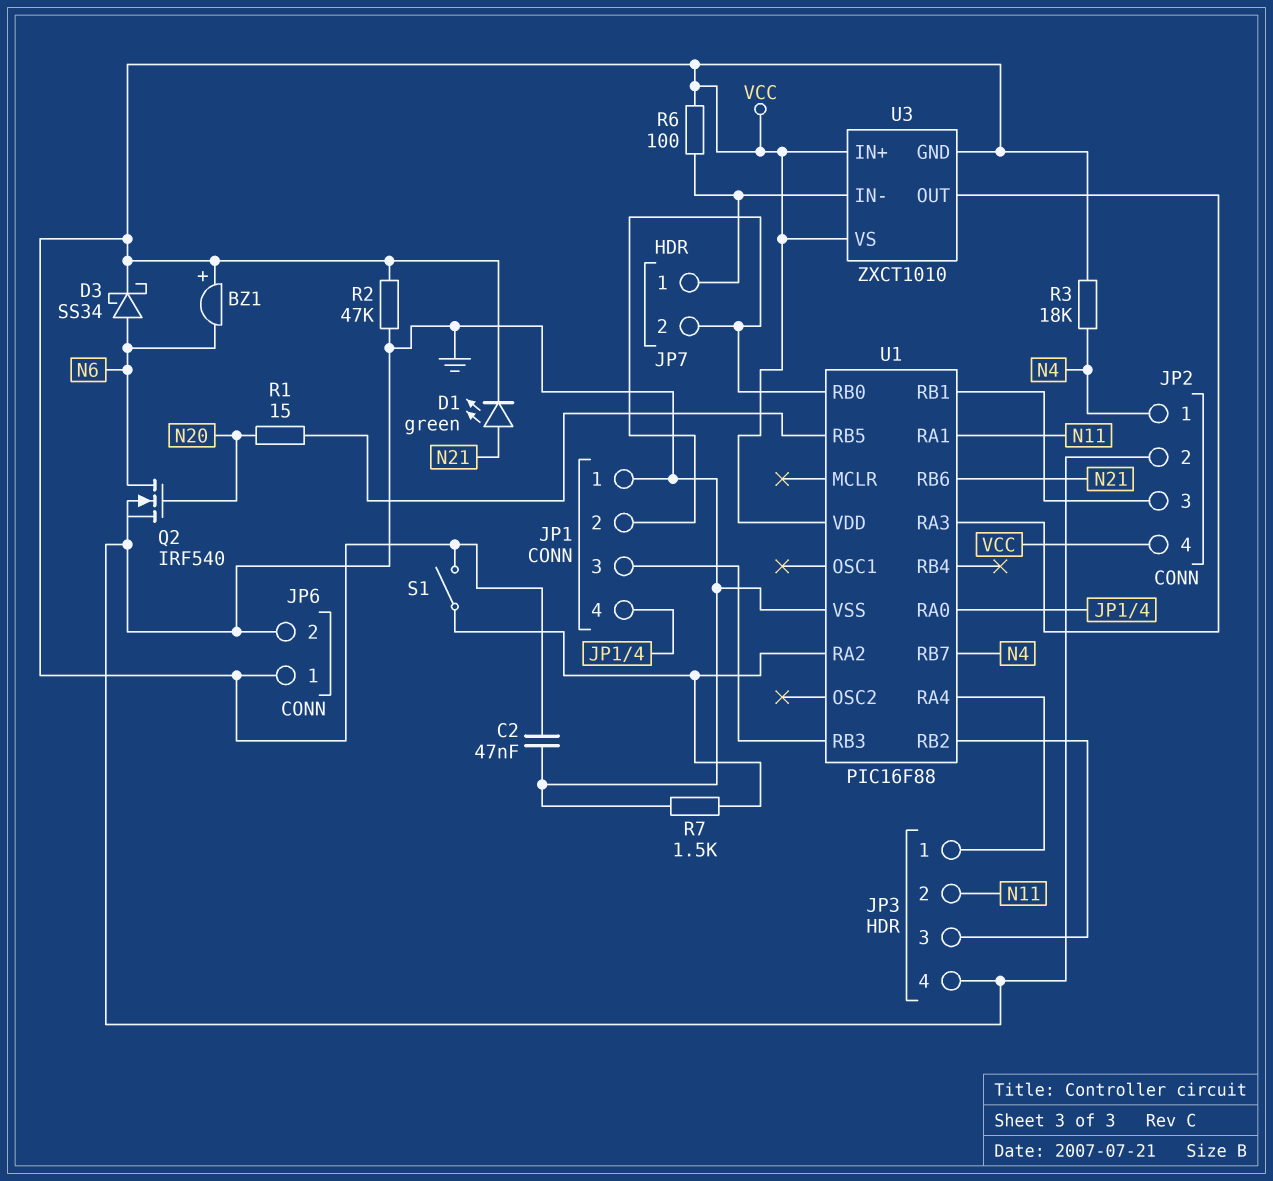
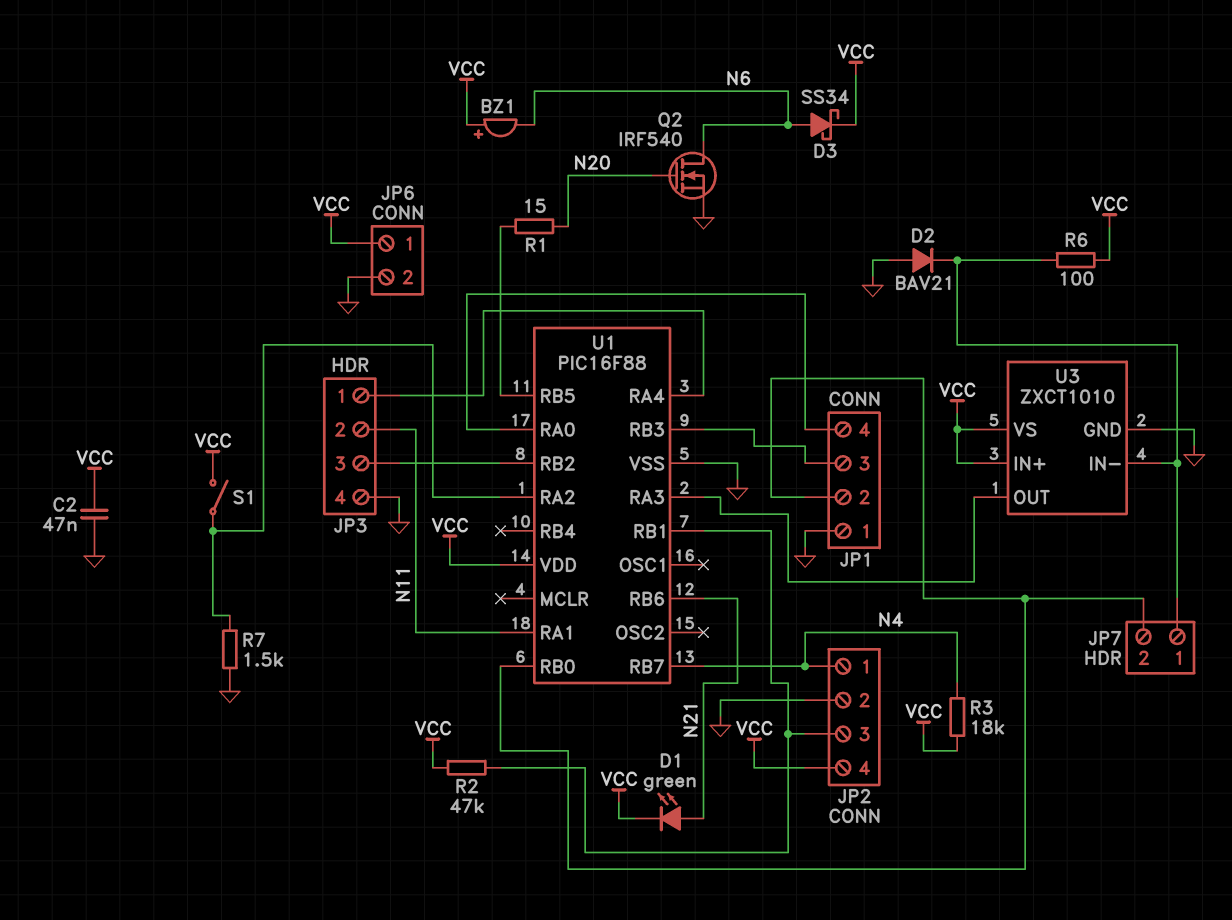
D2: none -> diode BAV21 (A GND, K JP7/1)
R2: 47k (GND, VCC) -> 47k (JP2/3, VCC)
U3 pin GND: VCC -> GND

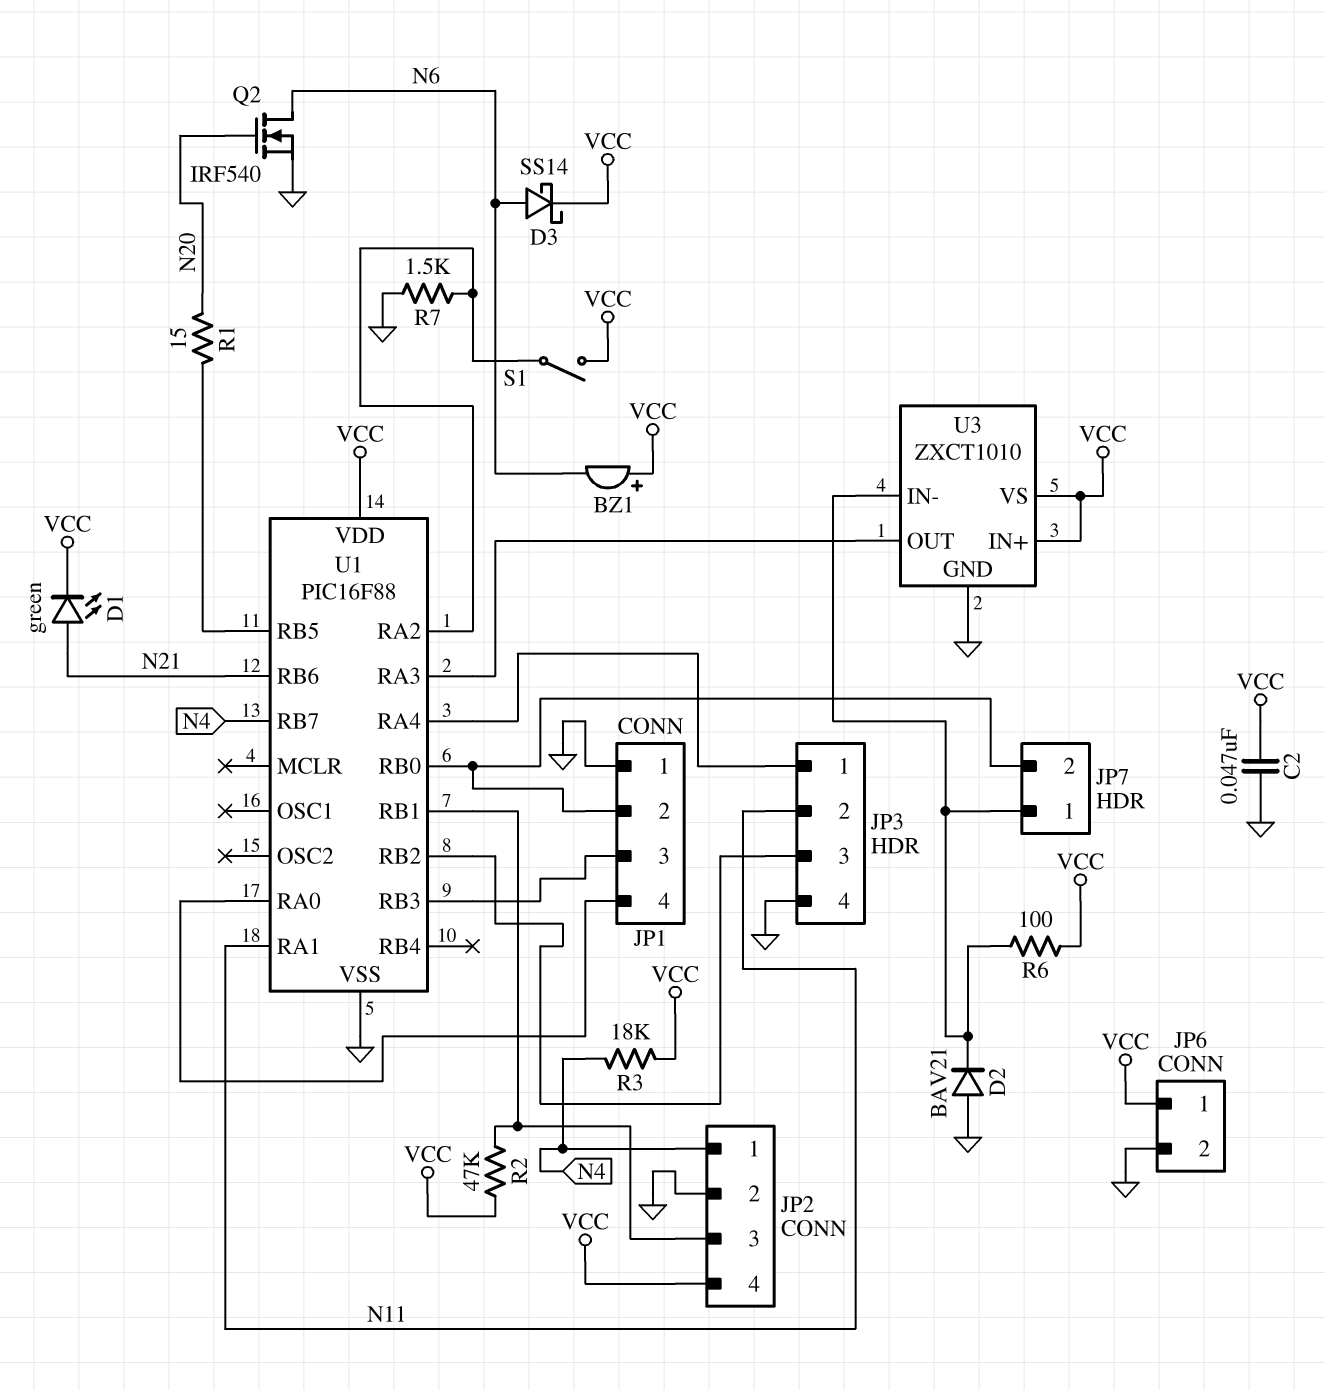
D3: schottky SS34 (A N6, K VCC) -> schottky SS14 (A N6, K VCC)

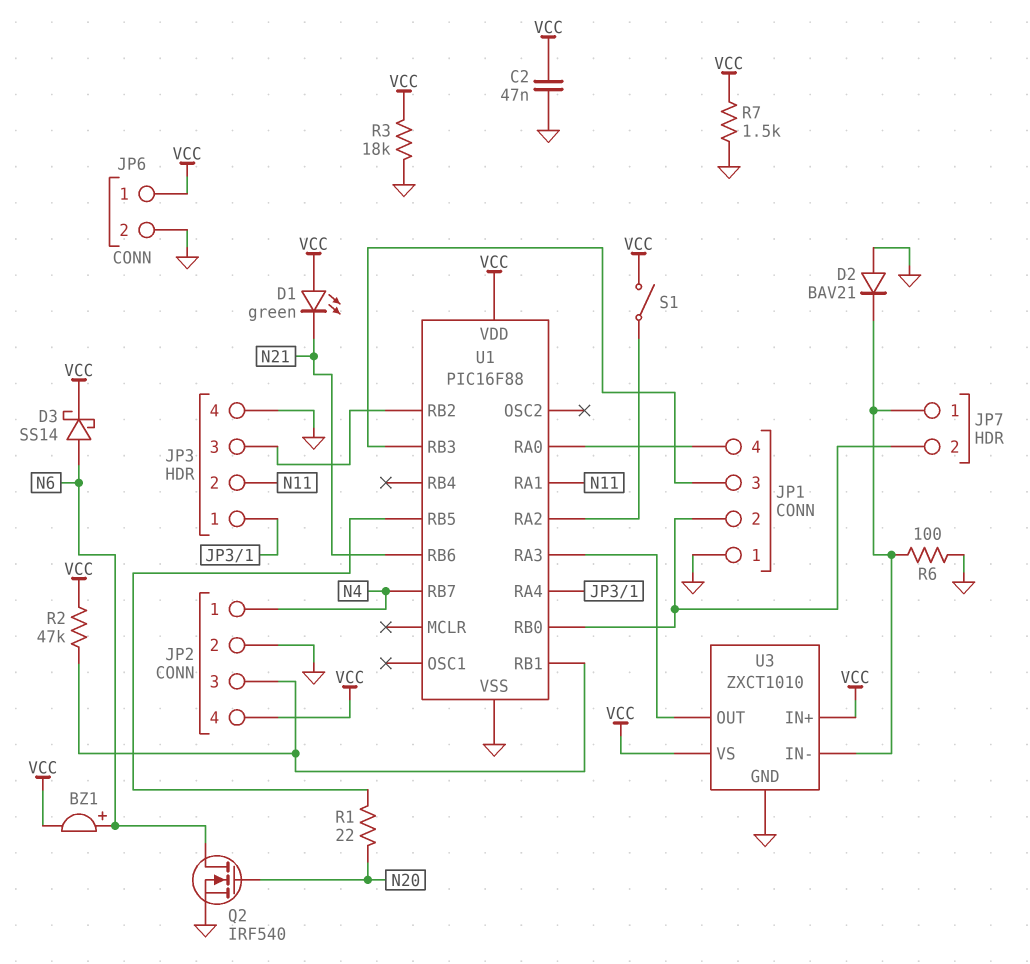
BZ1: buzzer (plus VCC, minus N6) -> buzzer (plus N6, minus VCC)
D1: LED green (A N21, K VCC) -> LED green (A VCC, K N21)
R1: 15 (N20, U1/RB5) -> 22 (N20, U1/RB5)
R3: 18k (N4, VCC) -> 18k (GND, VCC)
R6: 100 (JP7/1, VCC) -> 100 (GND, JP7/1)
R7: 1.5k (GND, U1/RA2) -> 1.5k (GND, VCC)

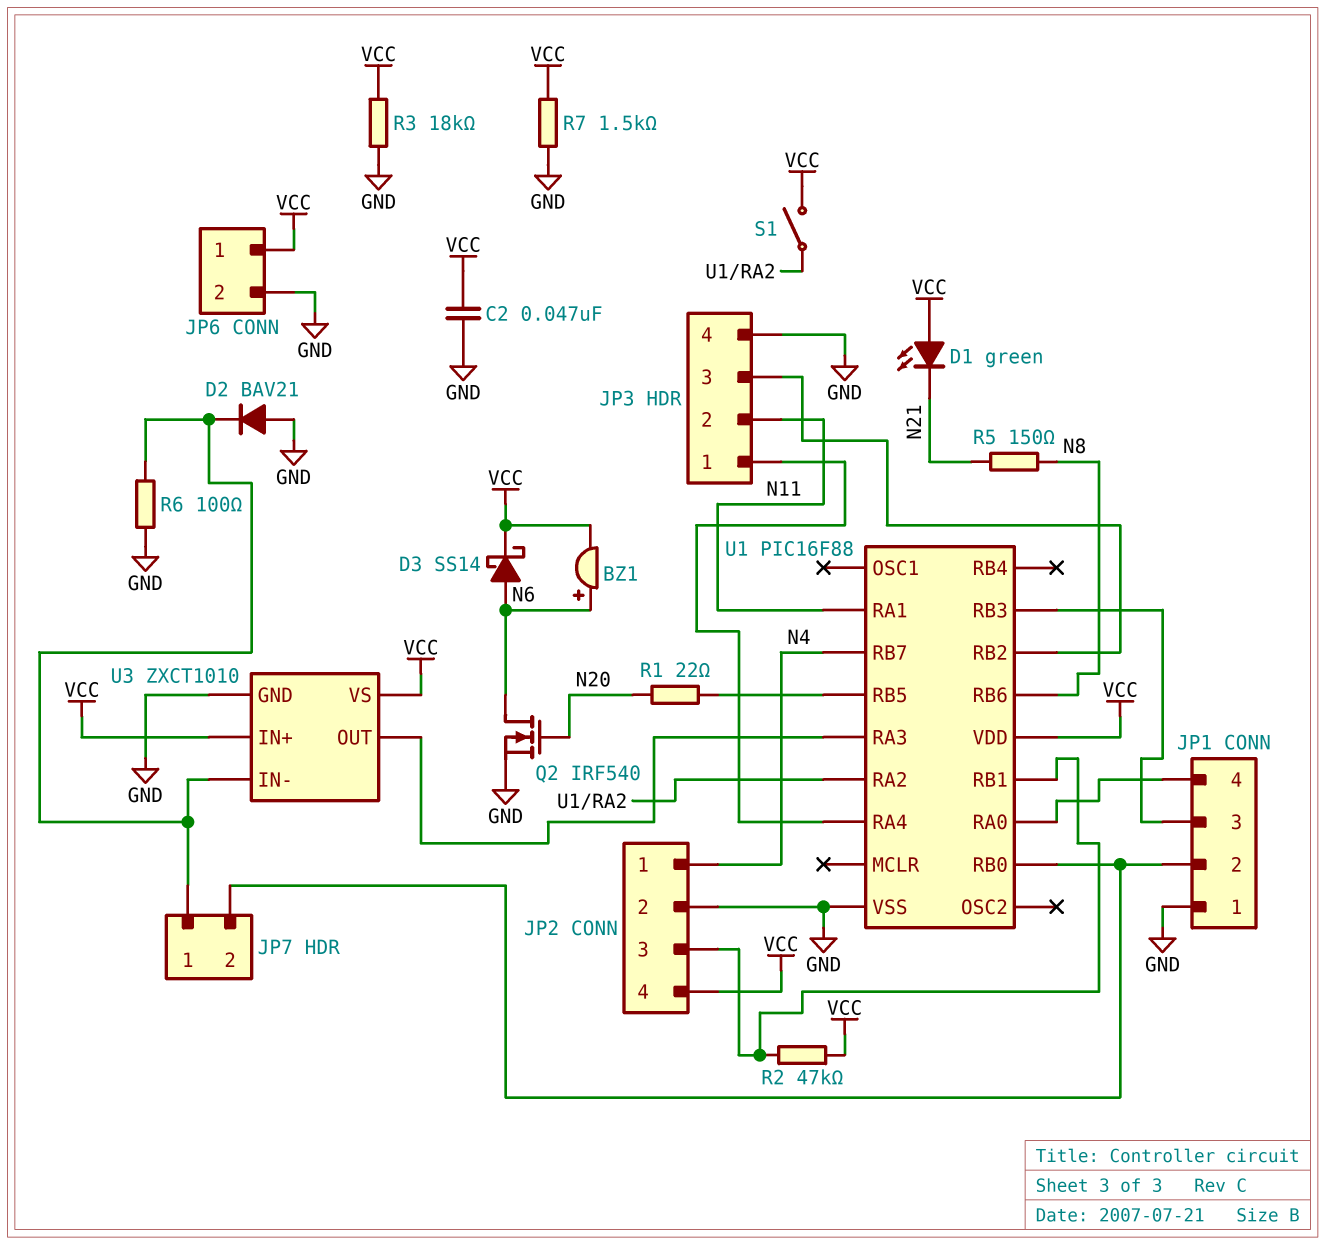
R5: none -> 150 (N8, N21)
U1 pin RB6: N21 -> N8

